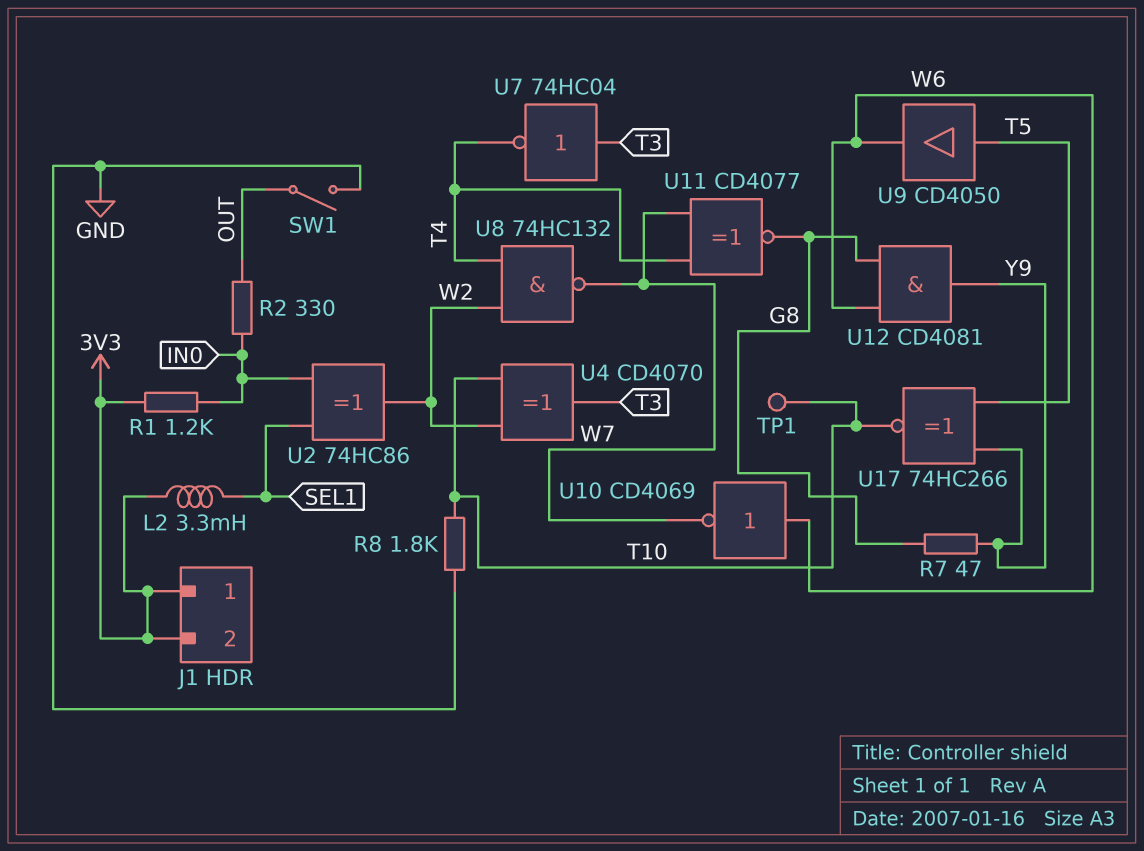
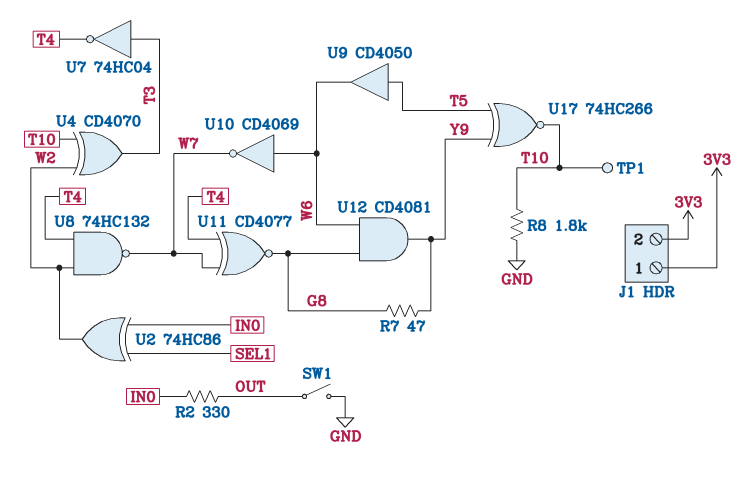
L2: 3.3mH (3V3, SEL1) -> none
R1: 1.2k (3V3, IN0) -> none

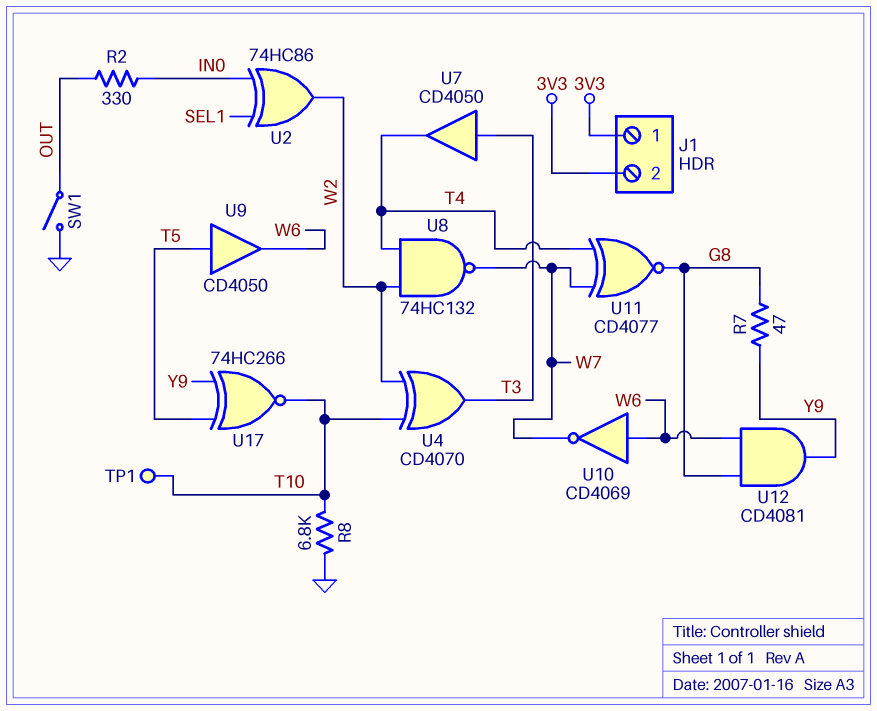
R8: 1.8k (GND, T10) -> 6.8k (GND, T10)
U7: NOT 74HC04 (in T3, out T4) -> buffer CD4050 (in T3, out T4)

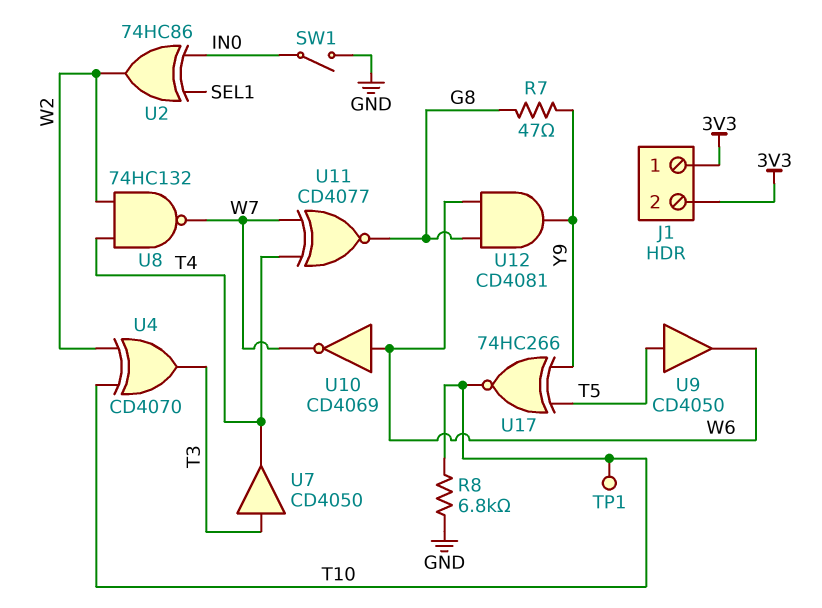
R2: 330 (IN0, OUT) -> none
SW1: switch (GND, OUT) -> switch (GND, IN0)

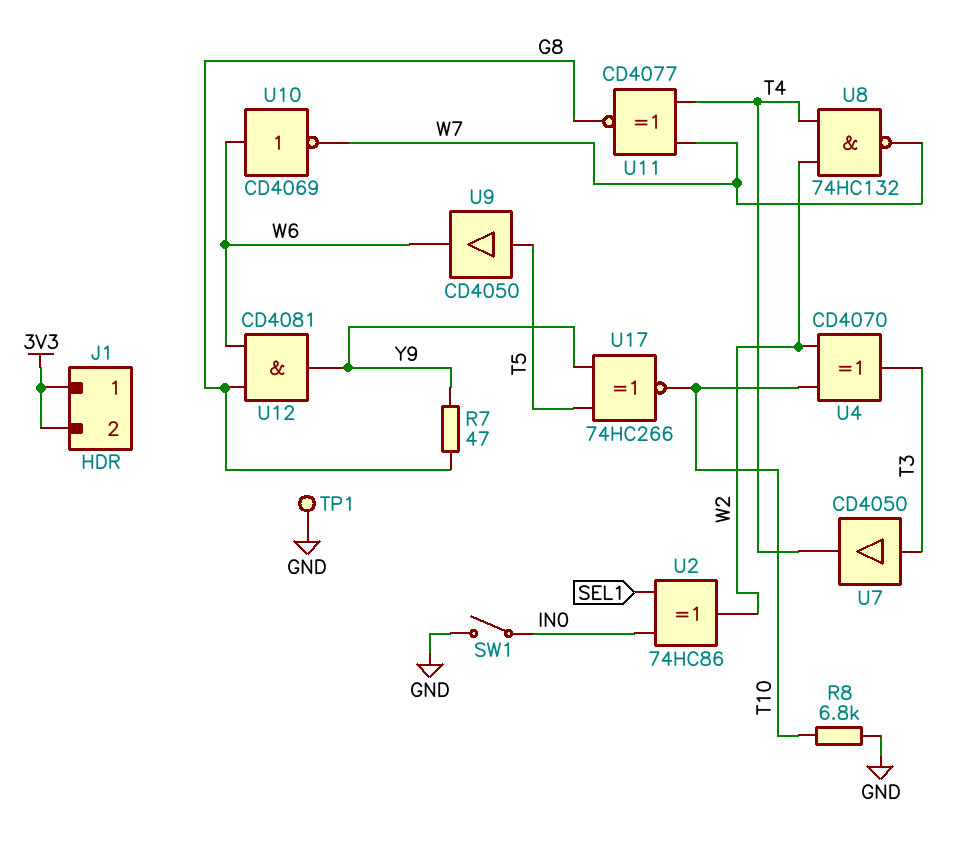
TP1: test point (T10) -> test point (GND)

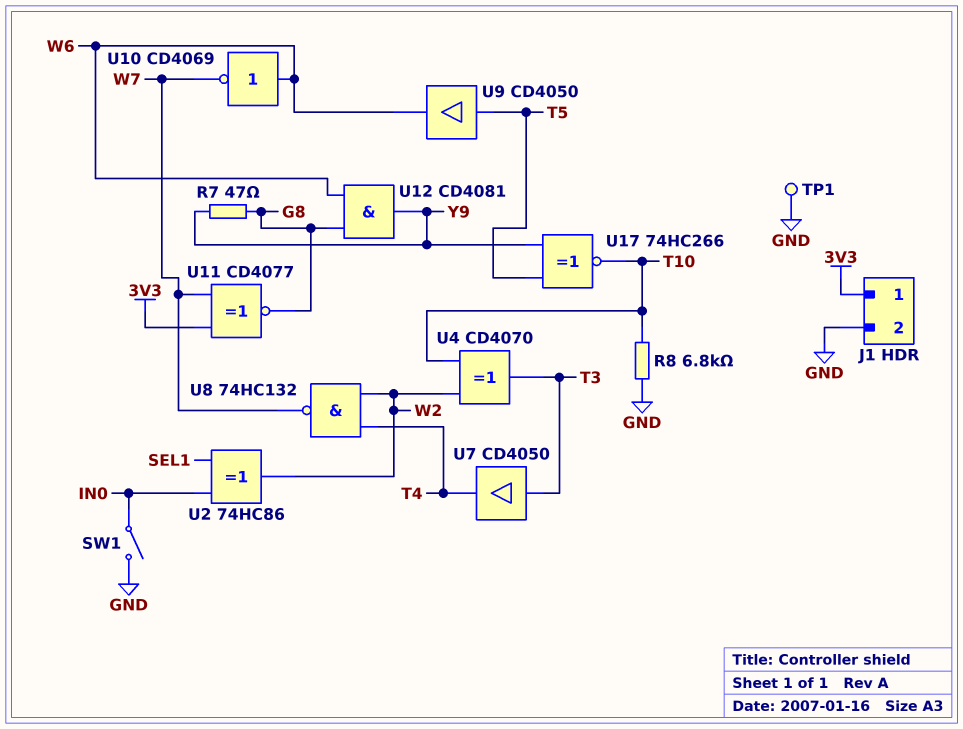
J1 pin 2: 3V3 -> GND
U11: XNOR CD4077 (in T4, in W7, out G8) -> XNOR CD4077 (in 3V3, in W7, out G8)

